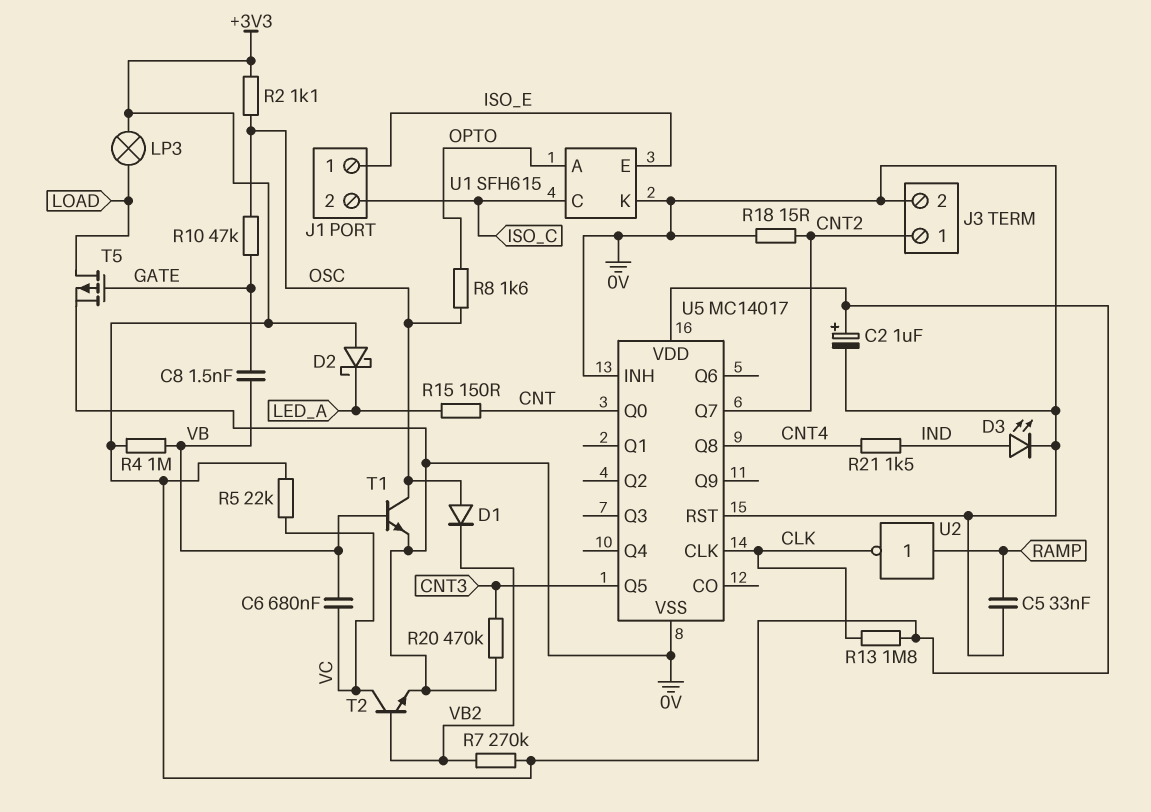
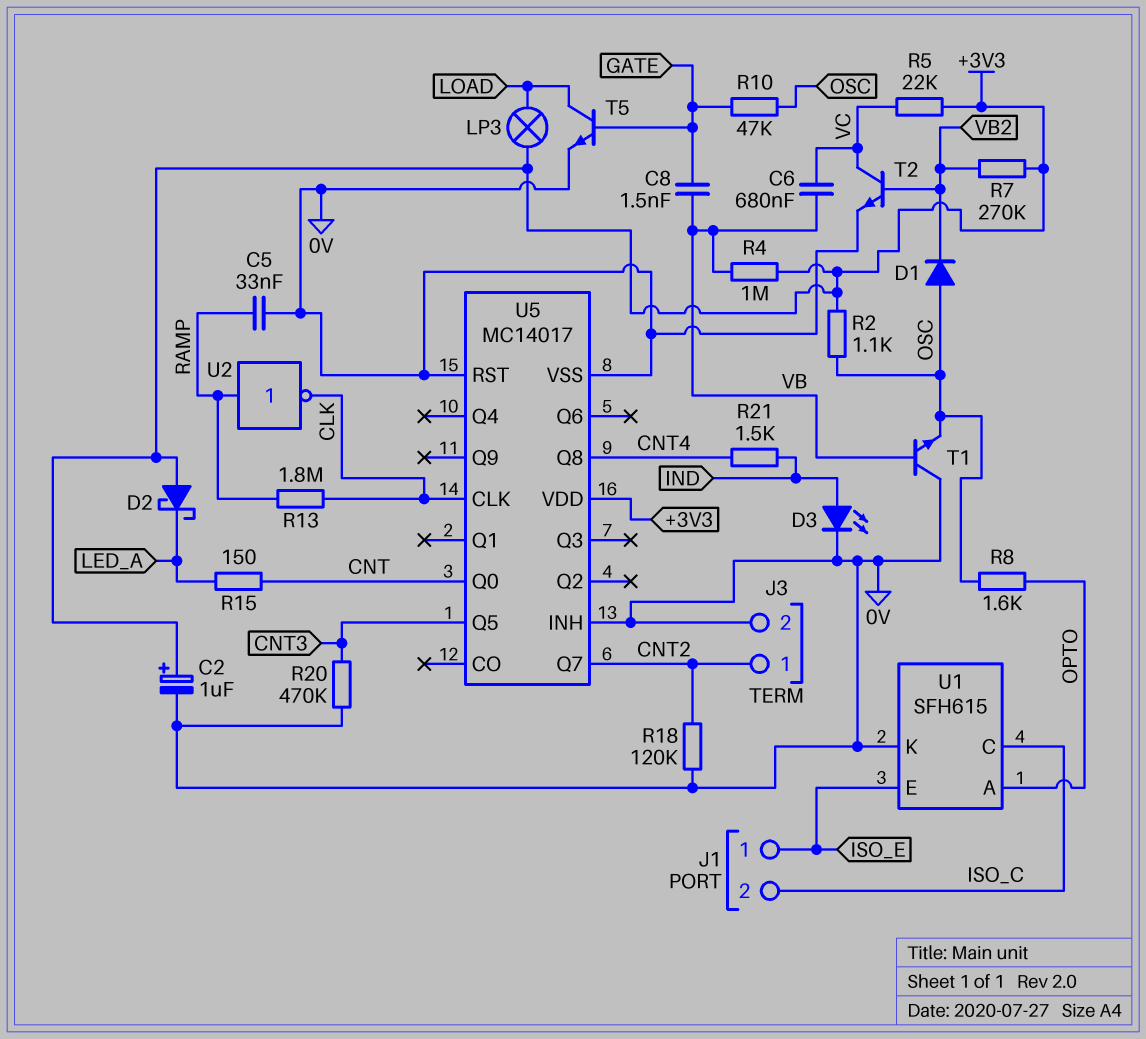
R13: 1.8M (+3V3, CLK) -> 1.8M (CLK, RAMP)
R18: 15 (0V, CNT2) -> 120k (0V, CNT2)
T1: NPN (B VB, C OSC, E 0V) -> NPN (B VB, C 0V, E OSC)
T5: PMOS (G GATE, D LOAD, S 0V) -> NPN (B GATE, C LOAD, E 0V)

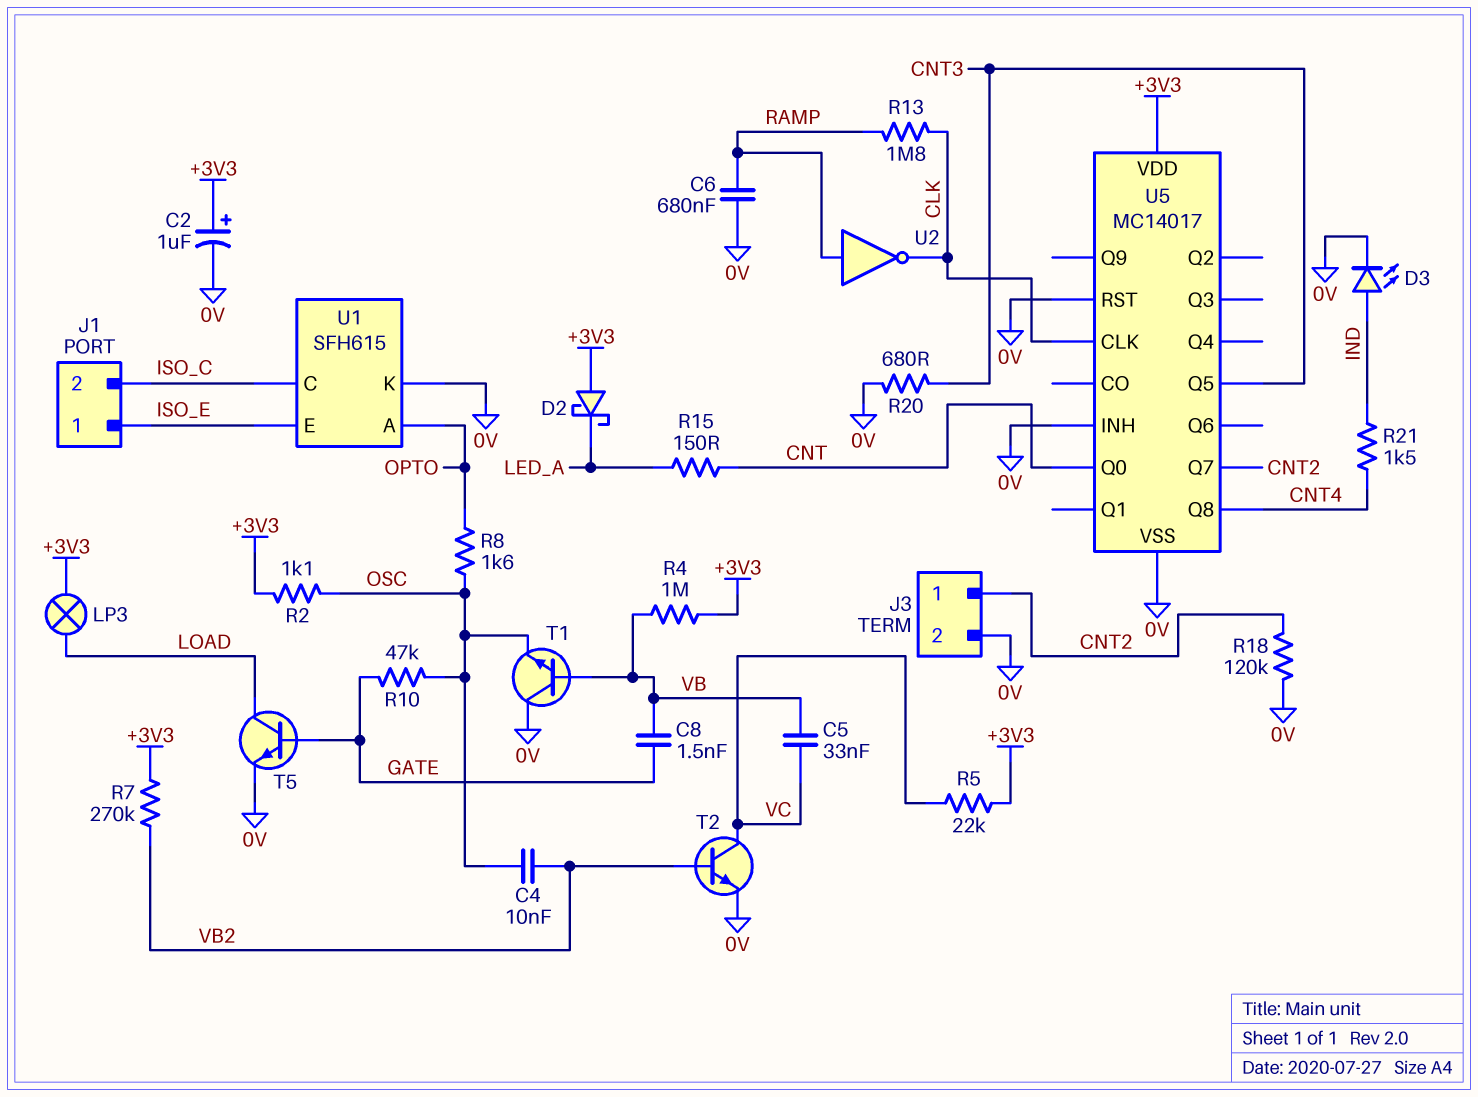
C4: none -> 10nF (OSC, VB2)
C5: 33nF (0V, RAMP) -> 33nF (VB, VC)
C6: 680nF (VB, VC) -> 680nF (0V, RAMP)
D1: diode (A OSC, K VB2) -> none
R20: 470k (0V, CNT3) -> 680 (0V, CNT3)

